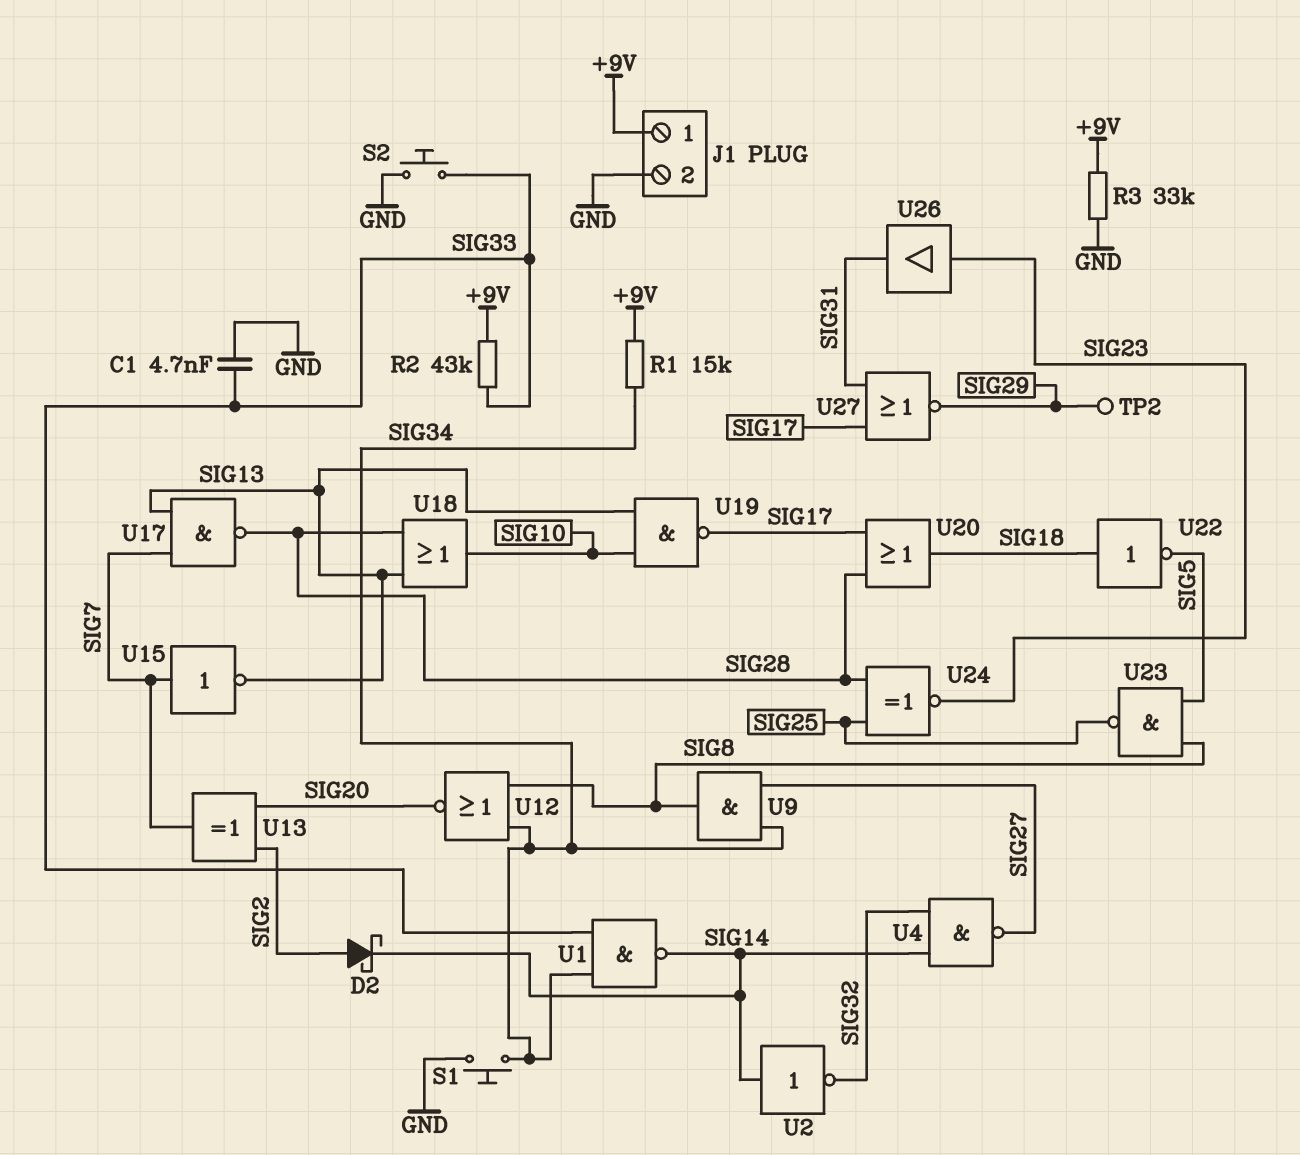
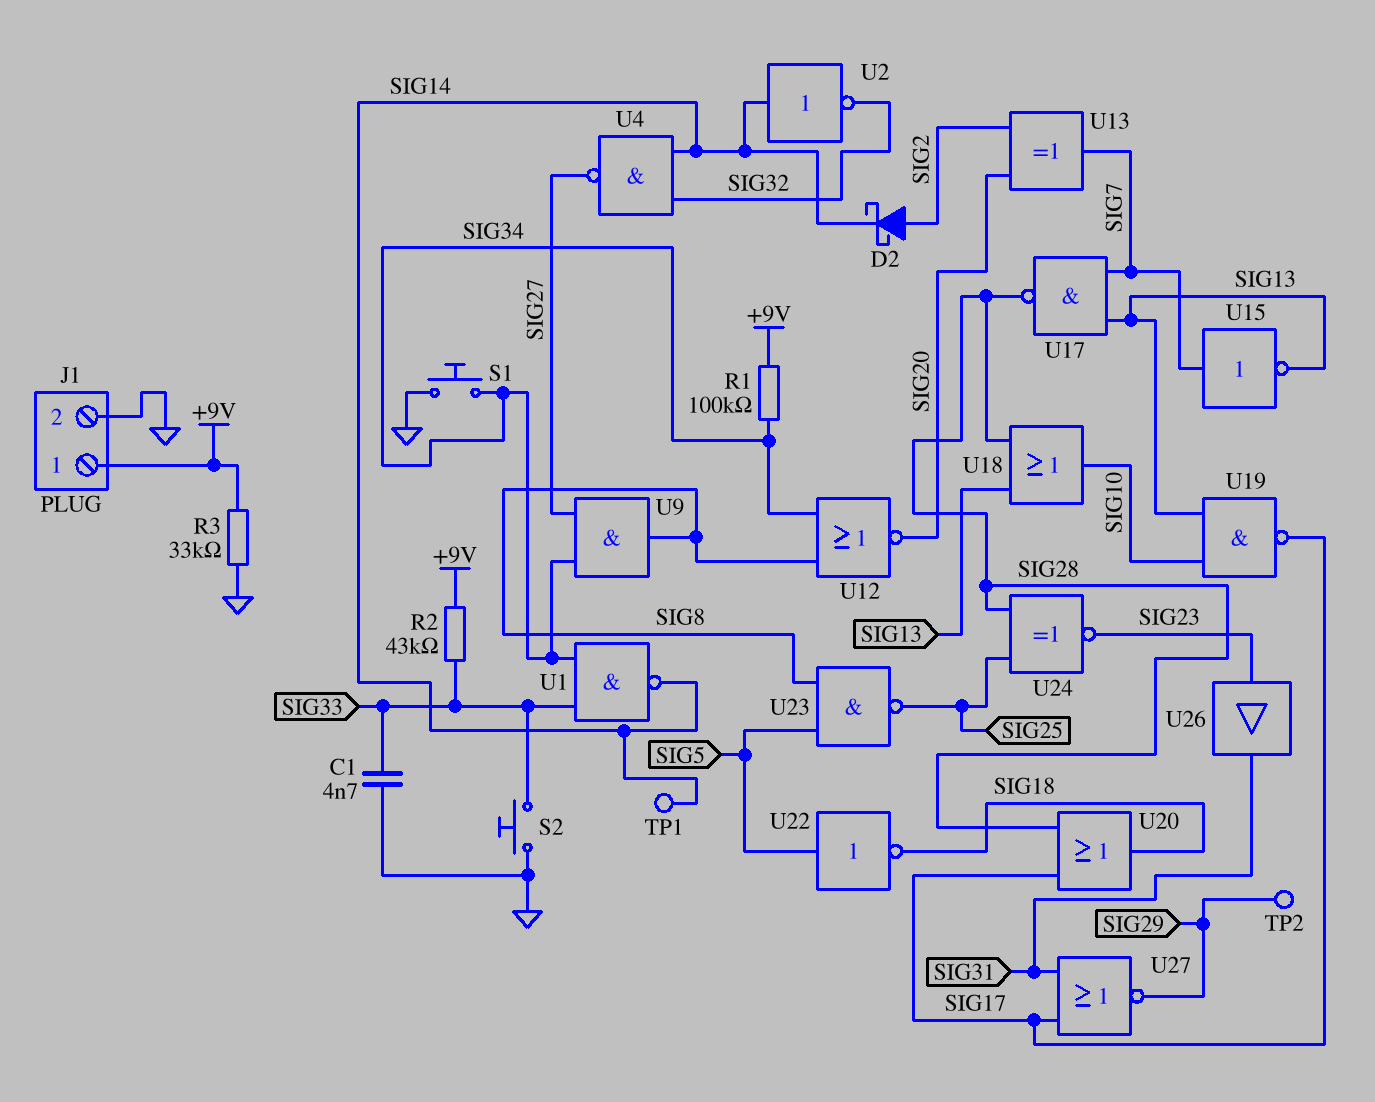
R1: 15k (+9V, SIG34) -> 100k (+9V, SIG34)
TP1: none -> test point (SIG14)
U22: NOT (in SIG18, out SIG5) -> NOT (in SIG5, out SIG18)

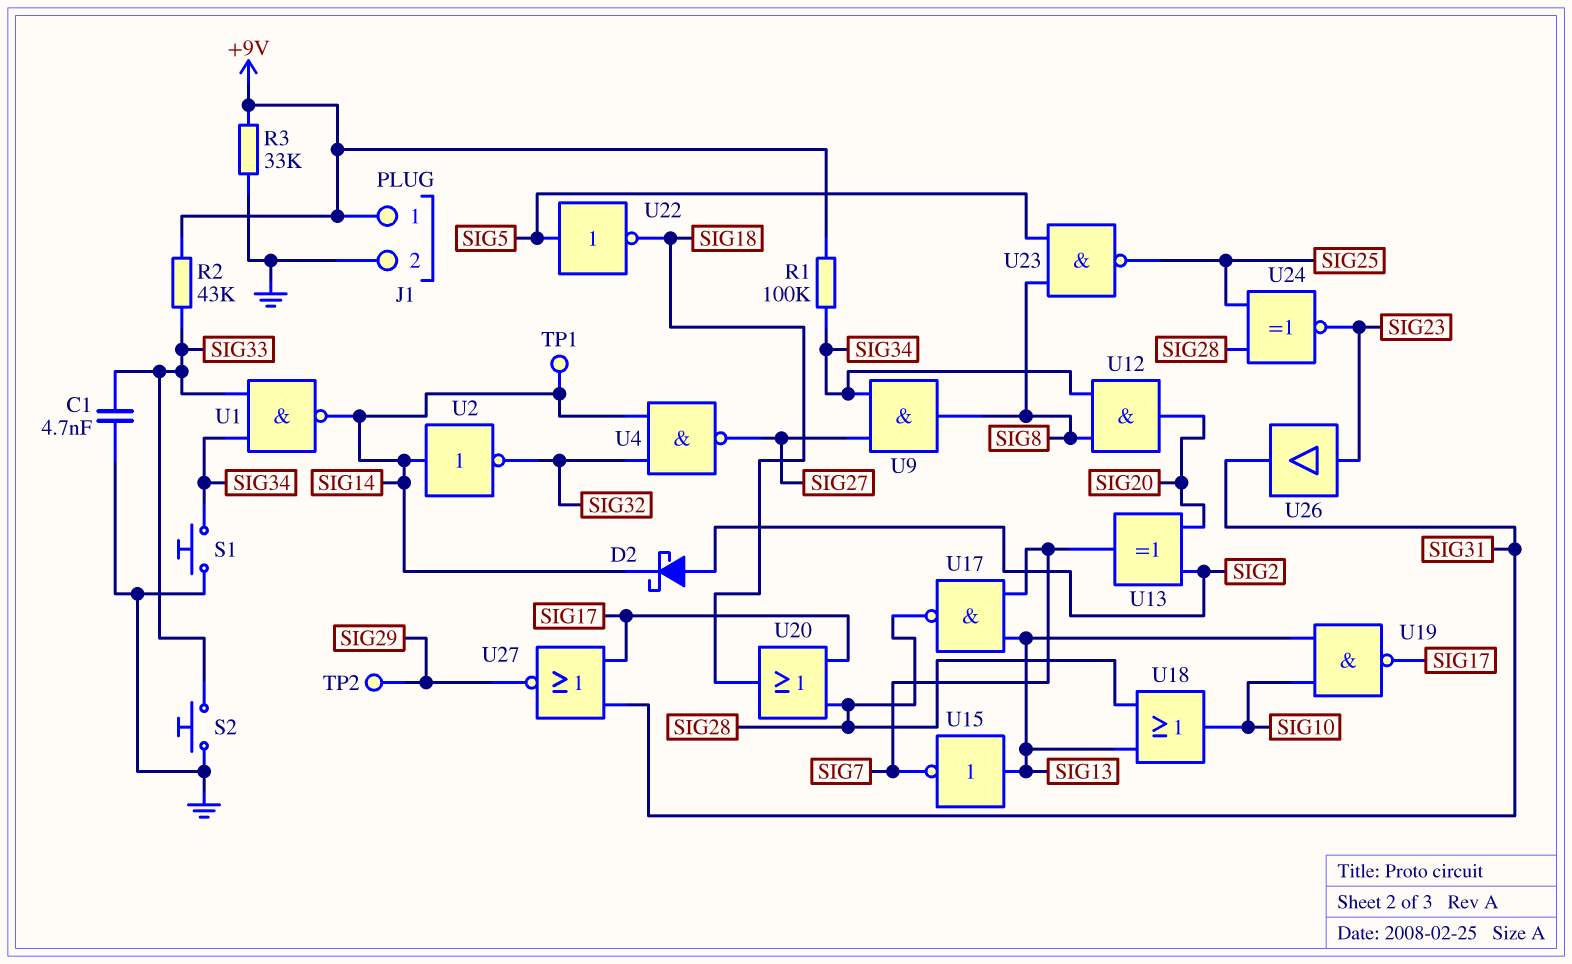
U12: NOR (in SIG8, in SIG34, out SIG20) -> AND (in SIG8, in SIG34, out SIG20)
U15: NOT (in SIG7, out SIG13) -> NOT (in SIG13, out SIG7)

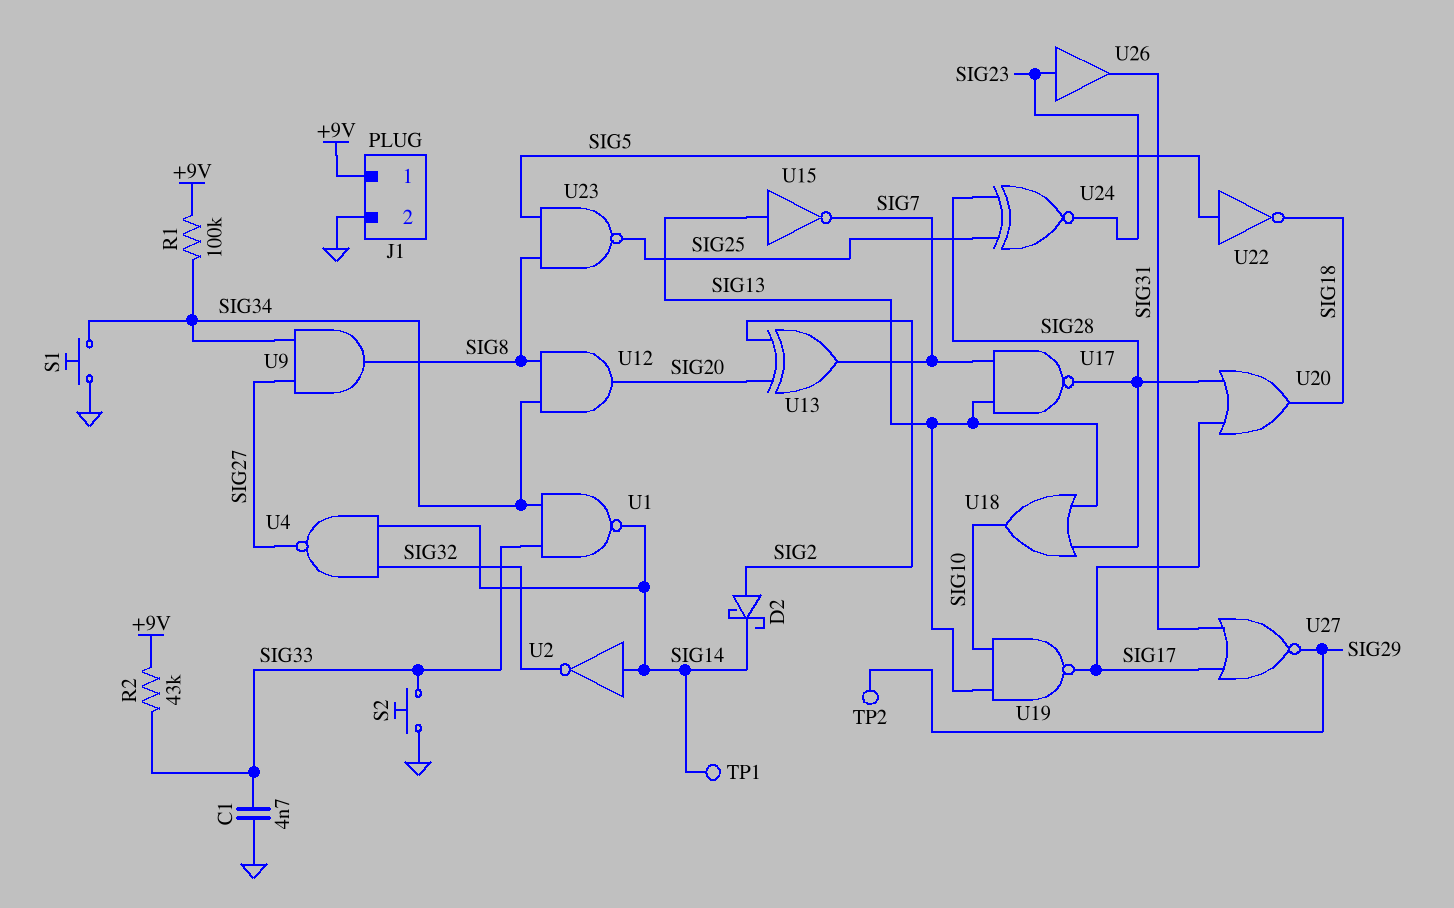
R3: 33k (+9V, GND) -> none

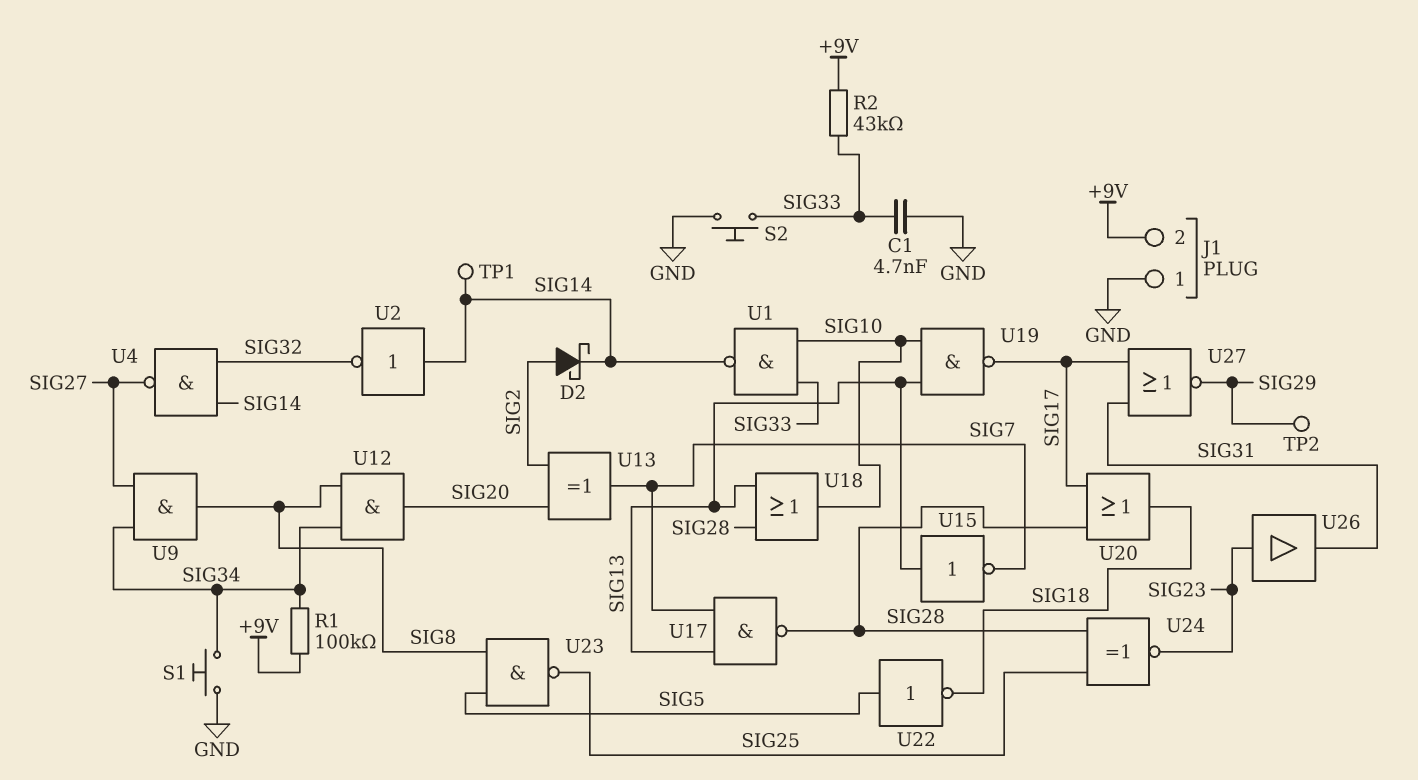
J1 pin 1: +9V -> GND
J1 pin 2: GND -> +9V
U1: NAND (in SIG33, in SIG34, out SIG14) -> NAND (in SIG10, in SIG33, out SIG14)

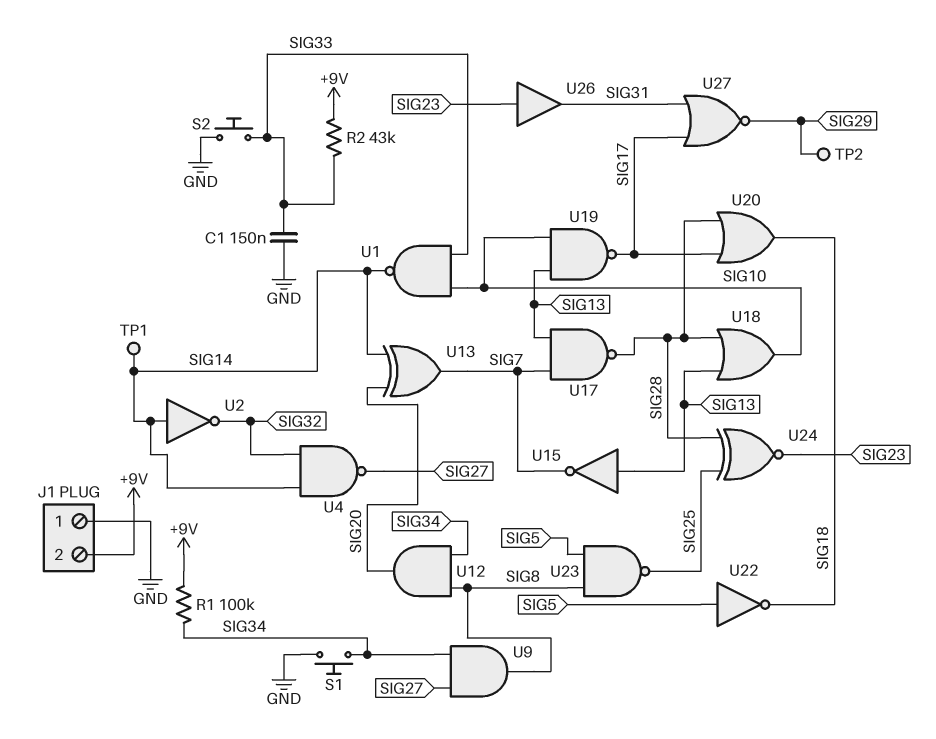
C1: 4.7nF (GND, SIG33) -> 150nF (GND, SIG33)
D2: schottky (A SIG2, K SIG14) -> none
U13: XOR (in SIG2, in SIG20, out SIG7) -> XOR (in SIG14, in SIG20, out SIG7)

